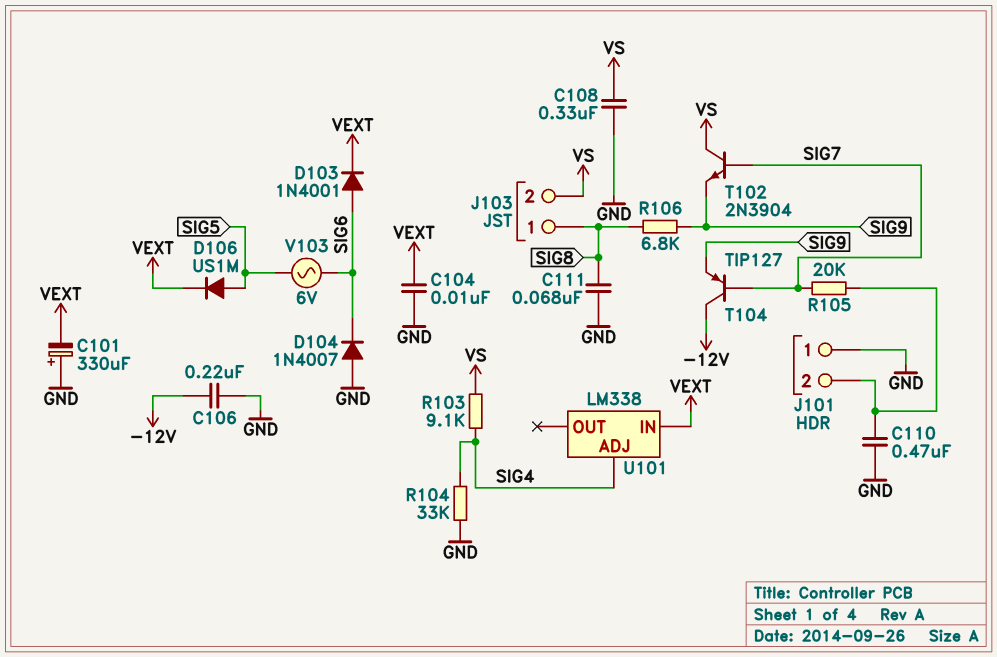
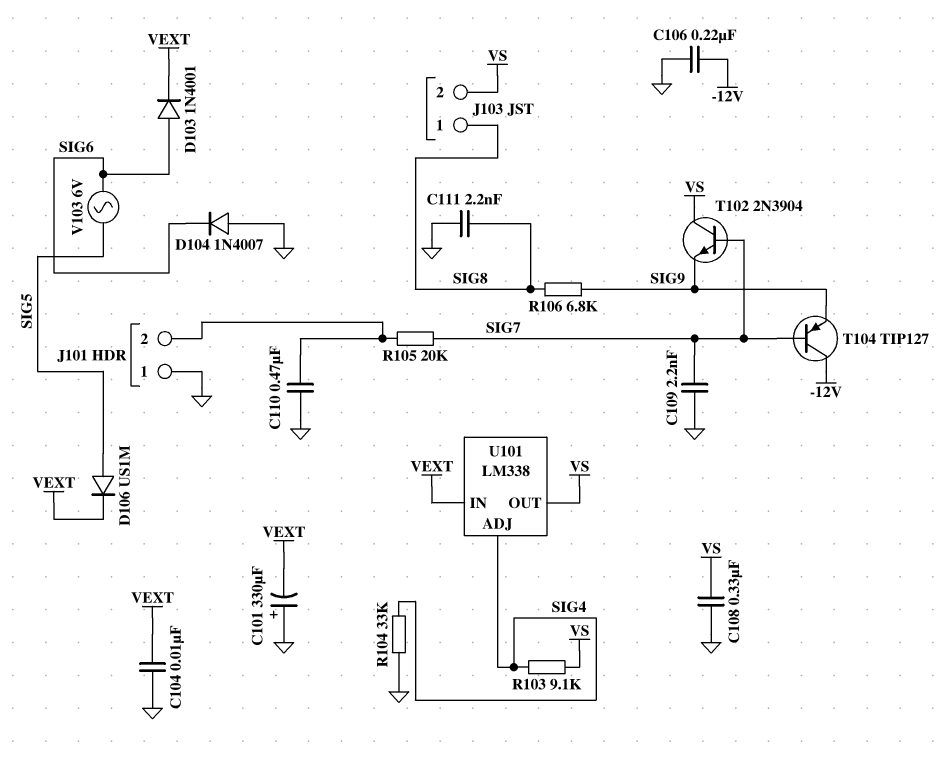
C109: none -> 2.2nF (GND, SIG7)
C111: 68nF (GND, SIG8) -> 2.2nF (GND, SIG8)
U101 pin OUT: none -> VS

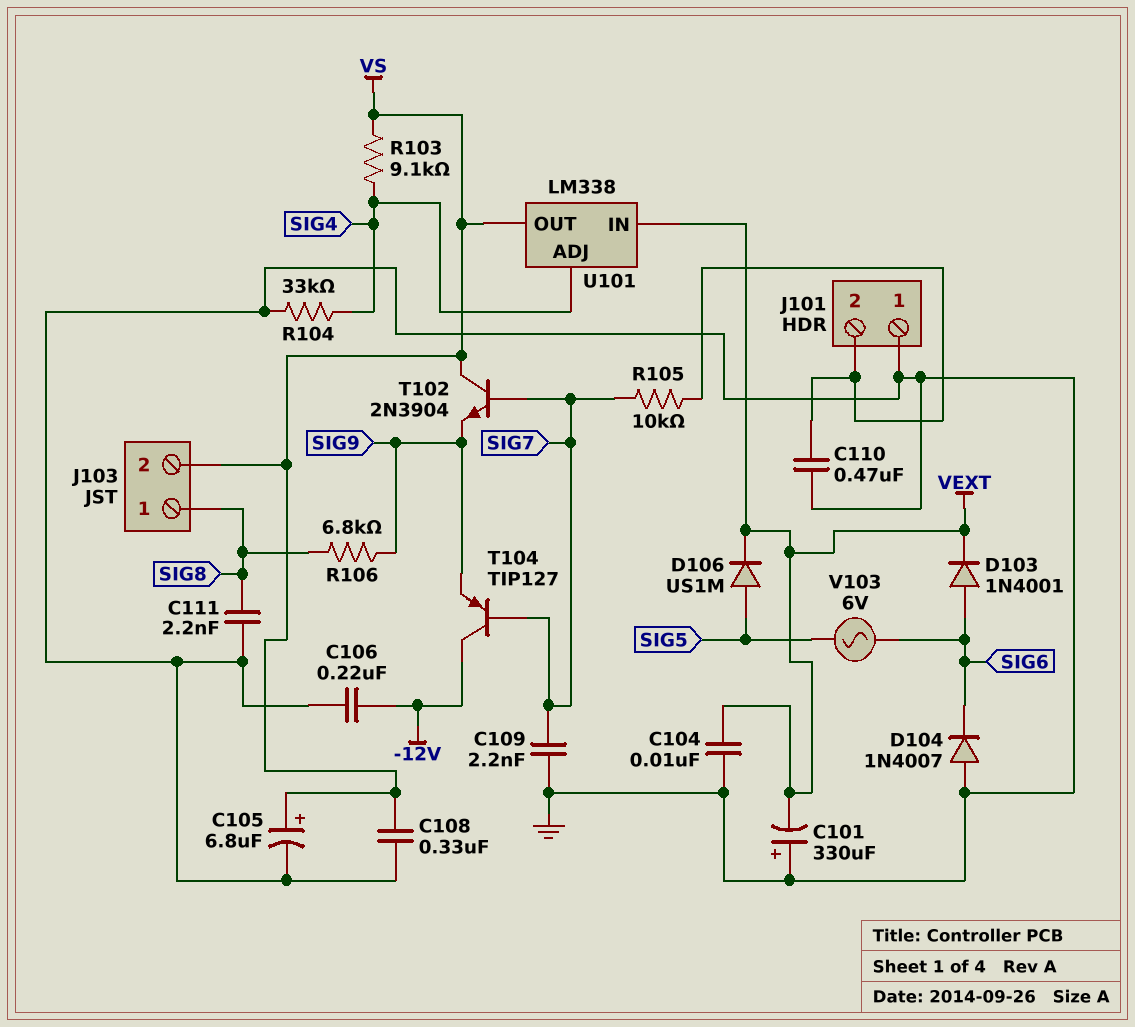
C105: none -> 6.8uF (plus VS, minus GND)
R105: 20k (J101/2, SIG7) -> 10k (J101/2, SIG7)

